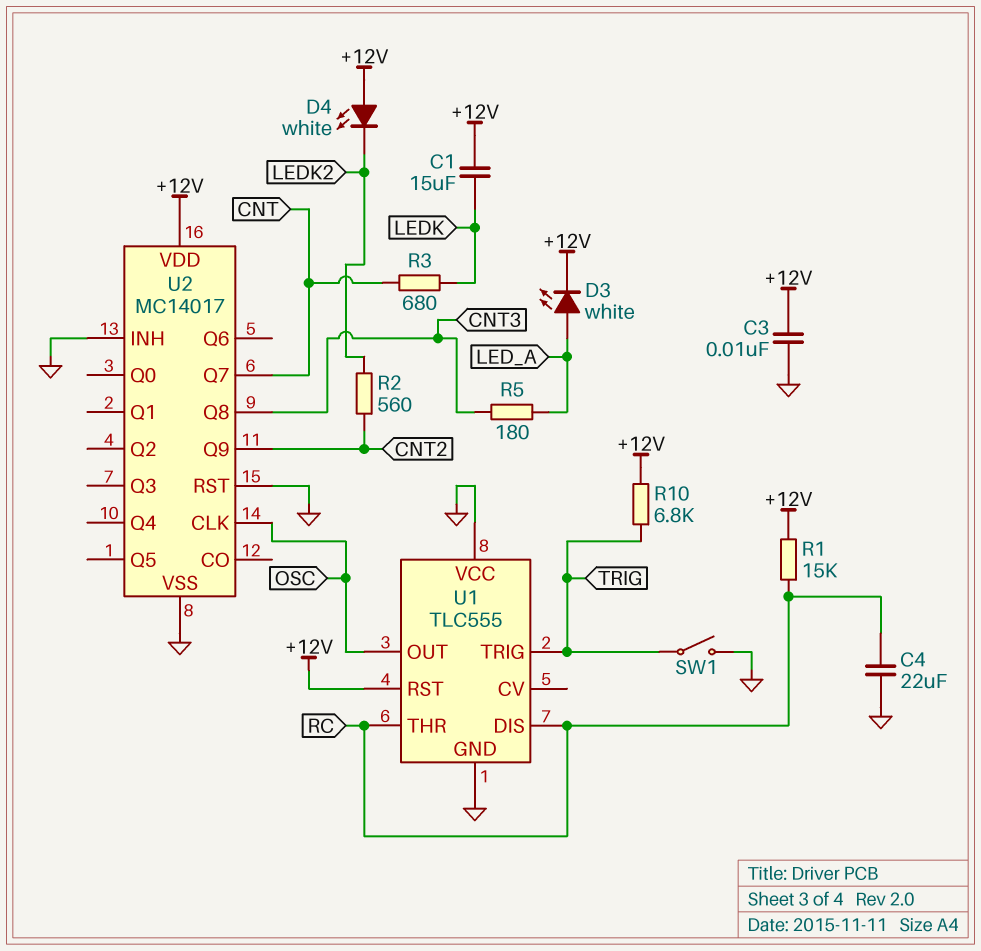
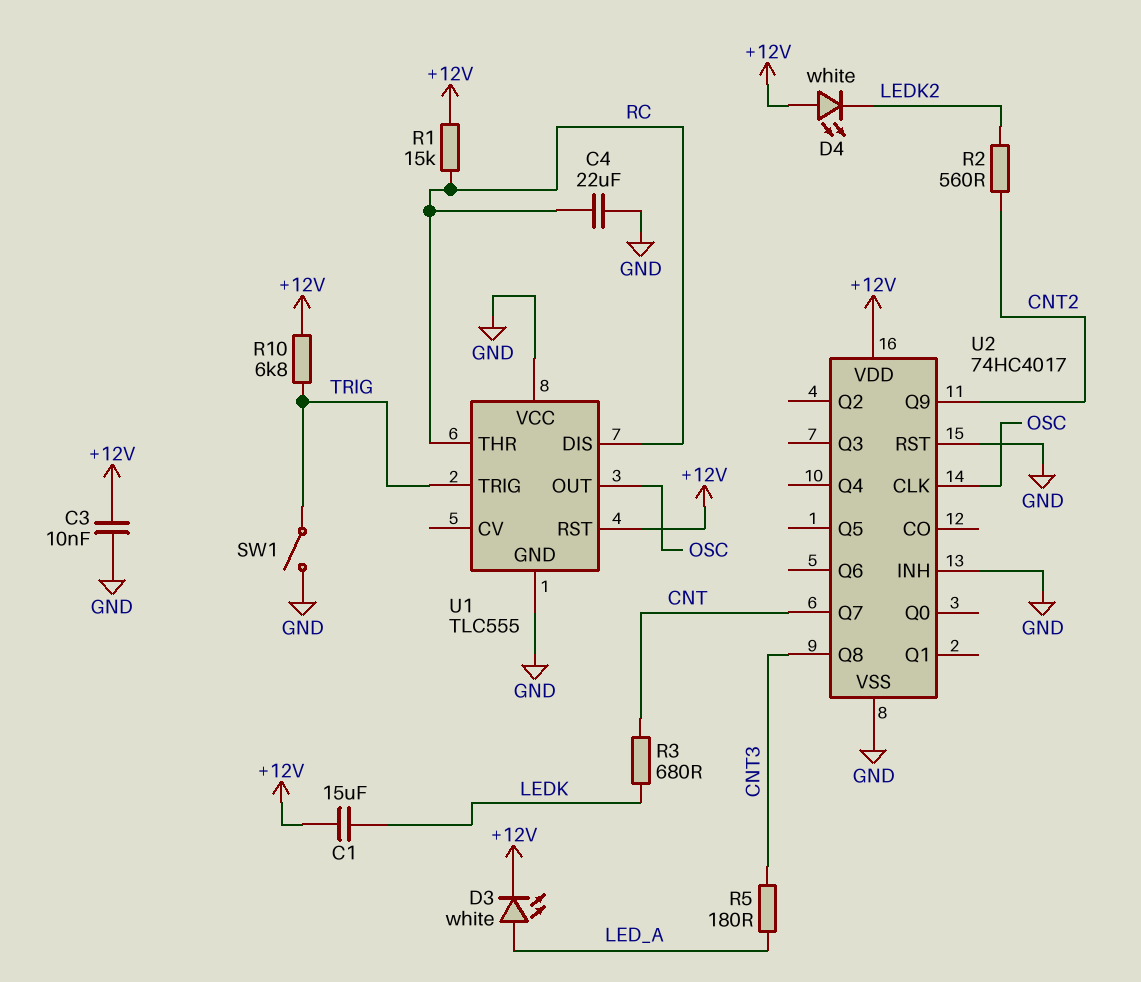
U2: MC14017 -> 74HC4017

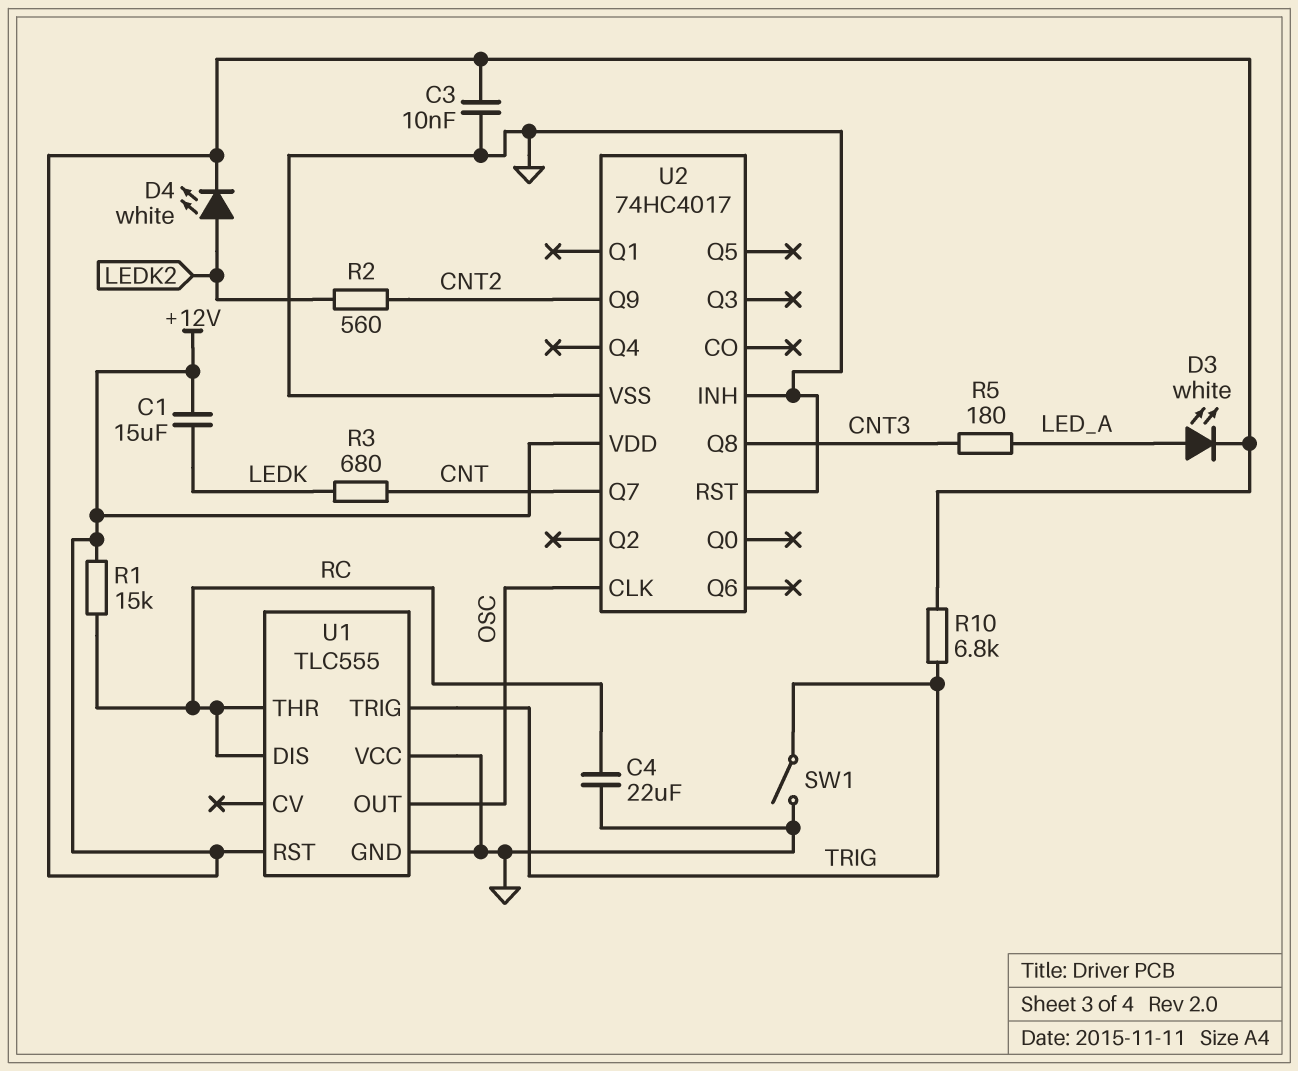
D4: LED white (A +12V, K LEDK2) -> LED white (A LEDK2, K +12V)

